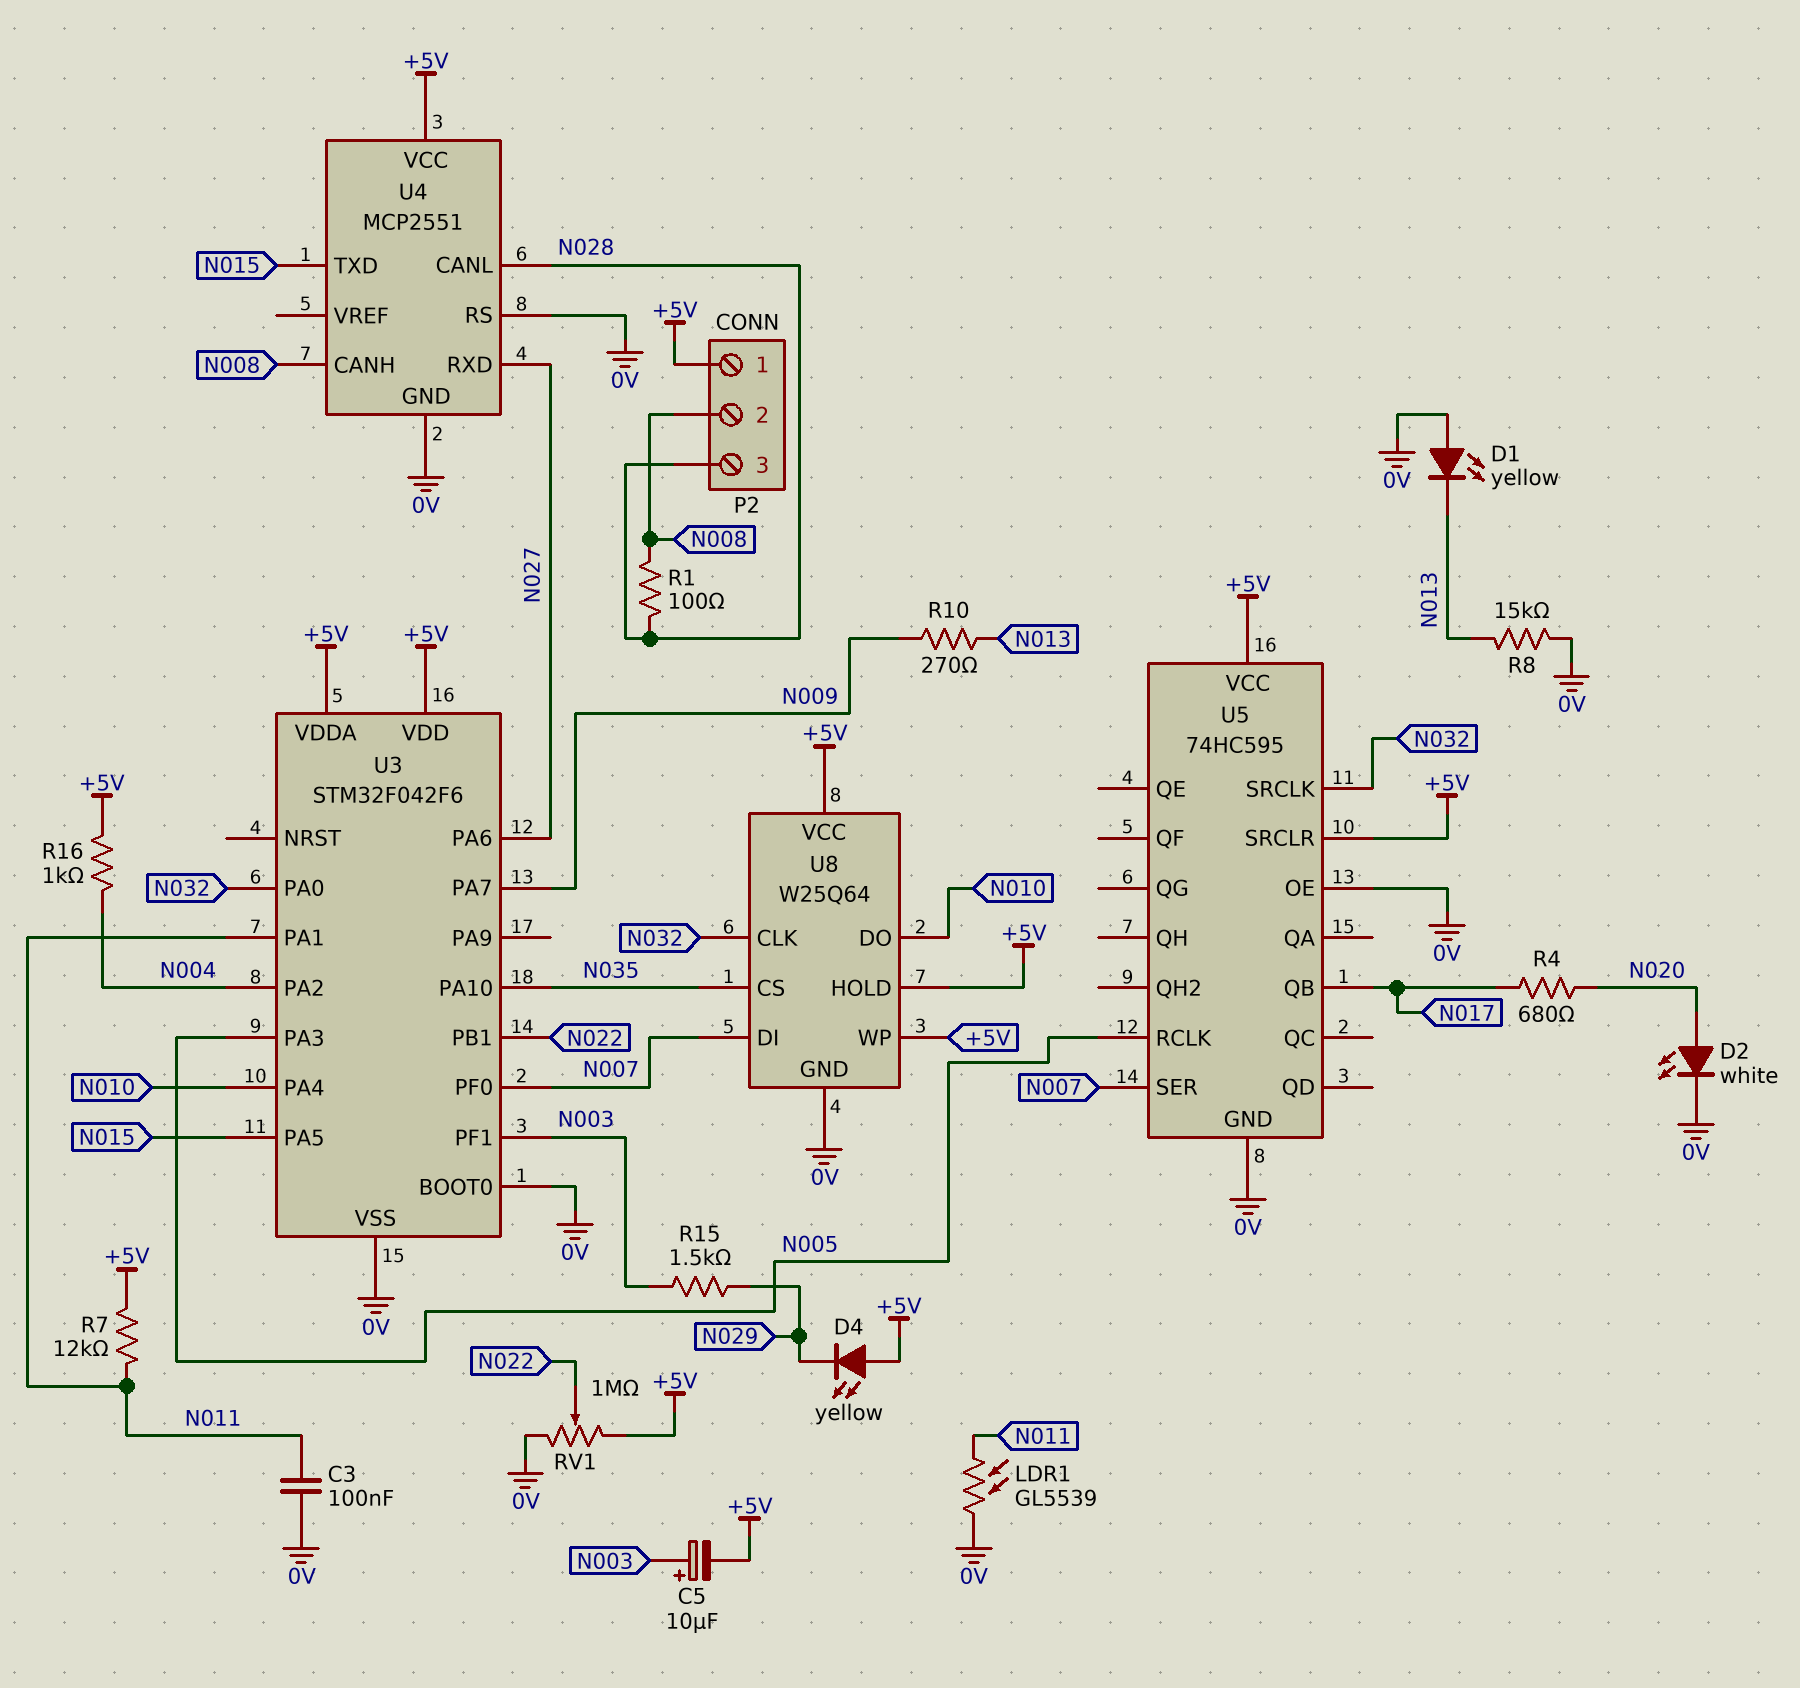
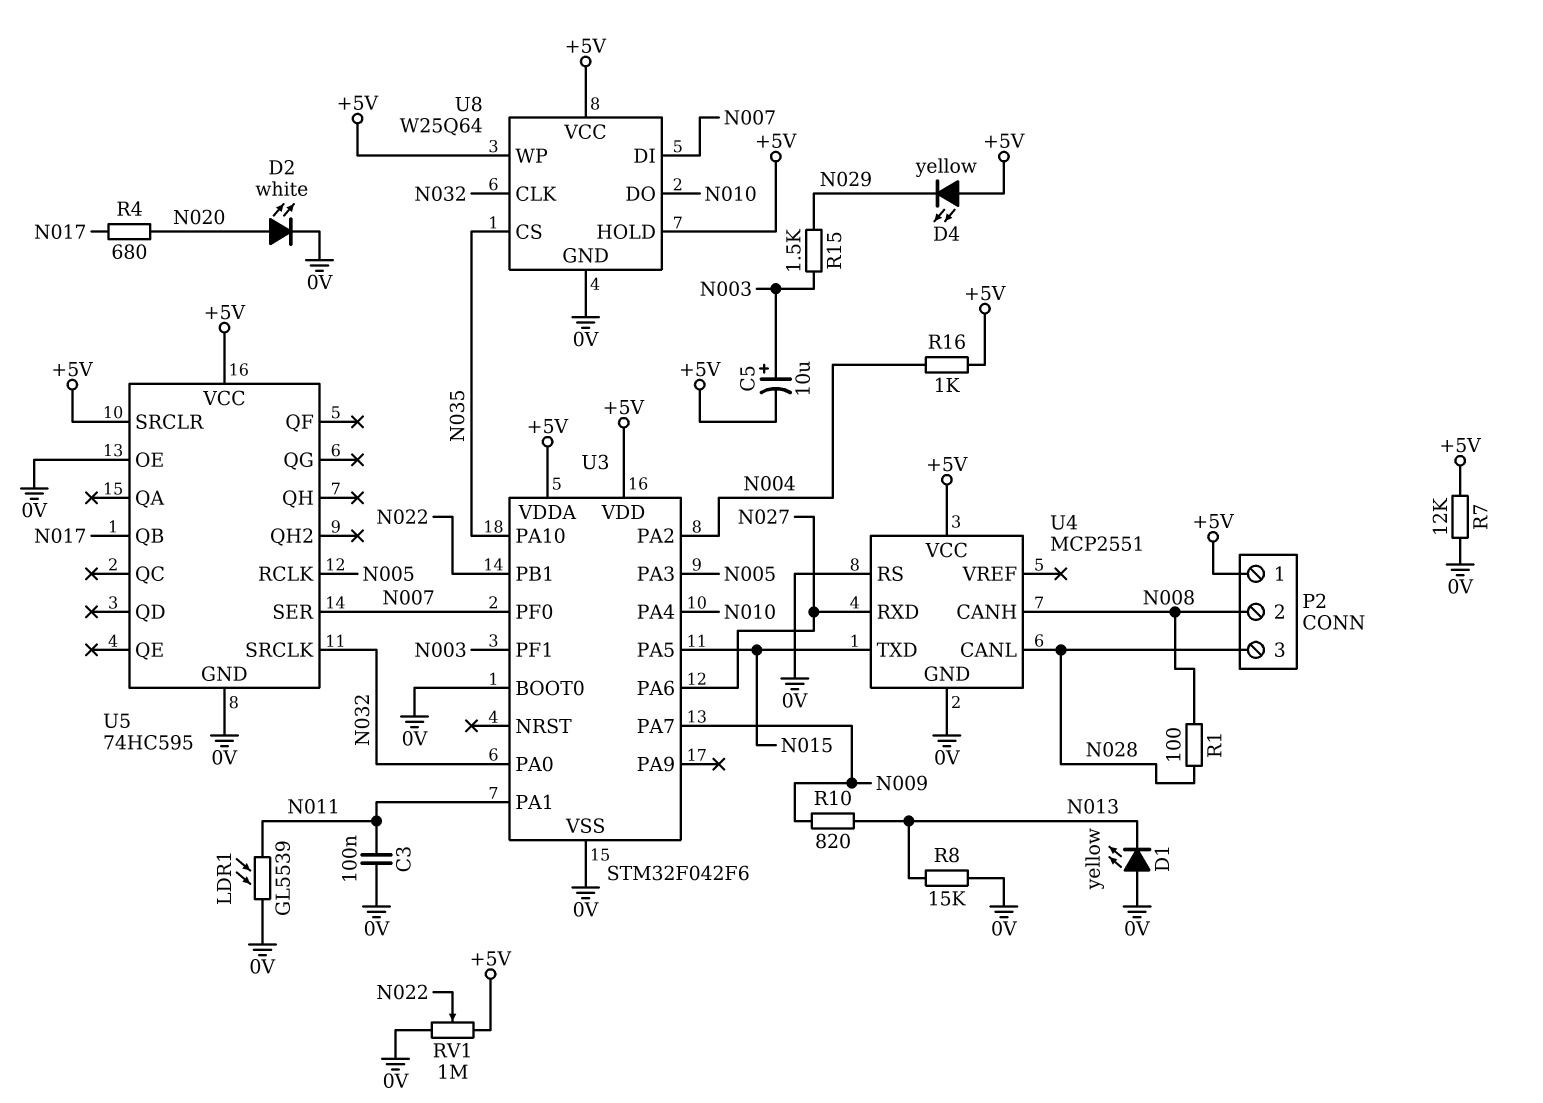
R7: 12k (+5V, N011) -> 12k (+5V, 0V)
R10: 270 (N009, N013) -> 820 (N009, N013)

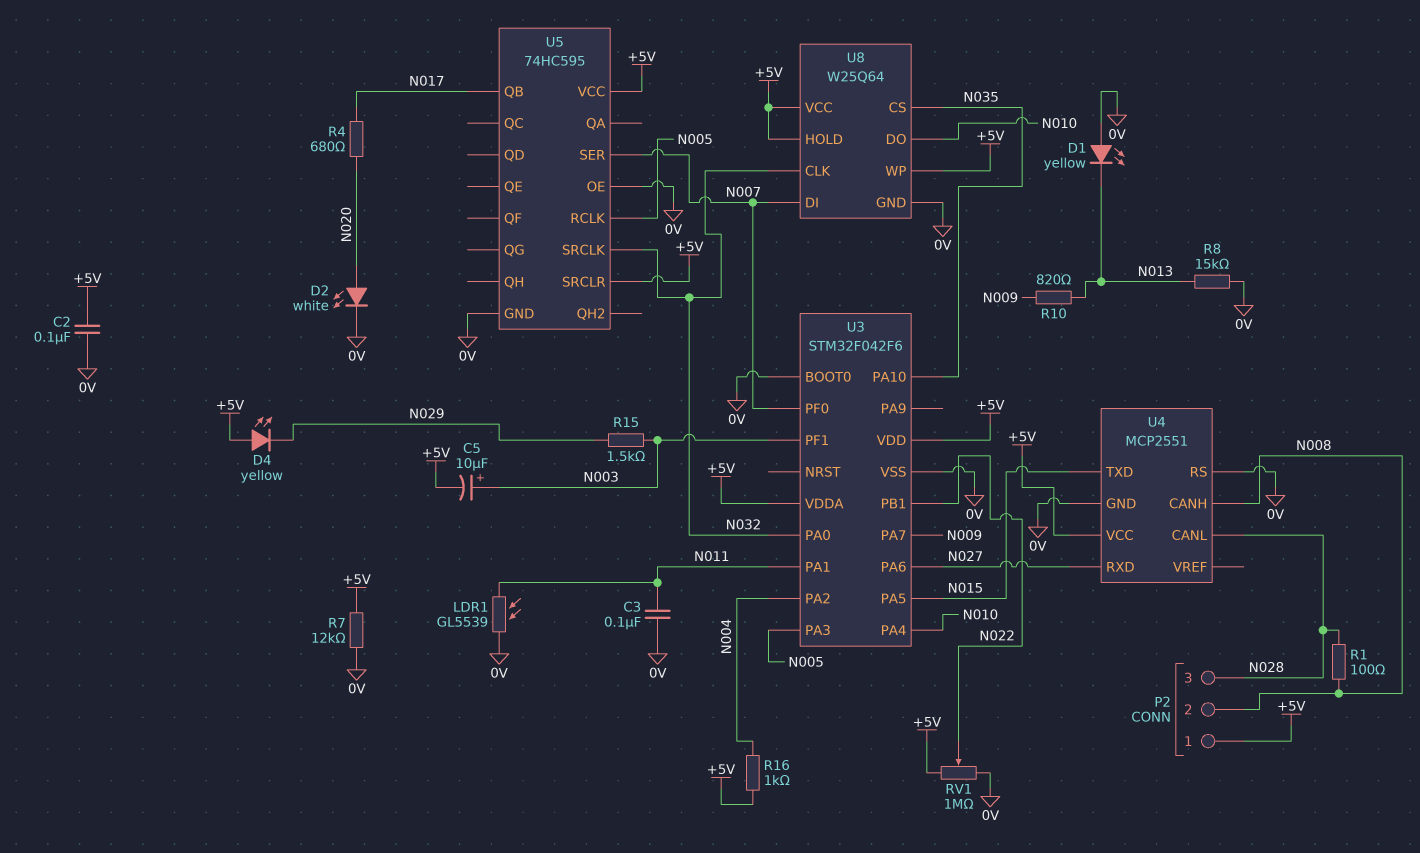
C2: none -> 100nF (+5V, 0V)

